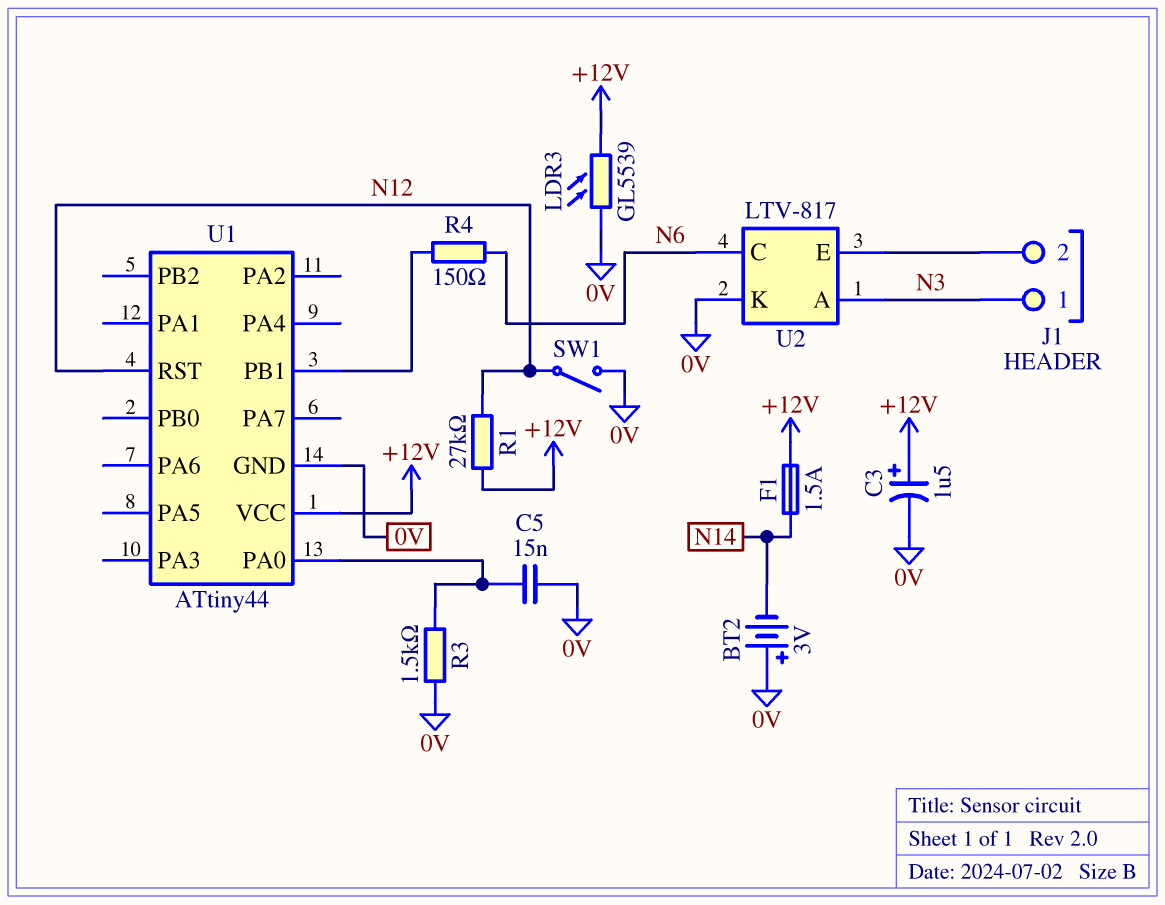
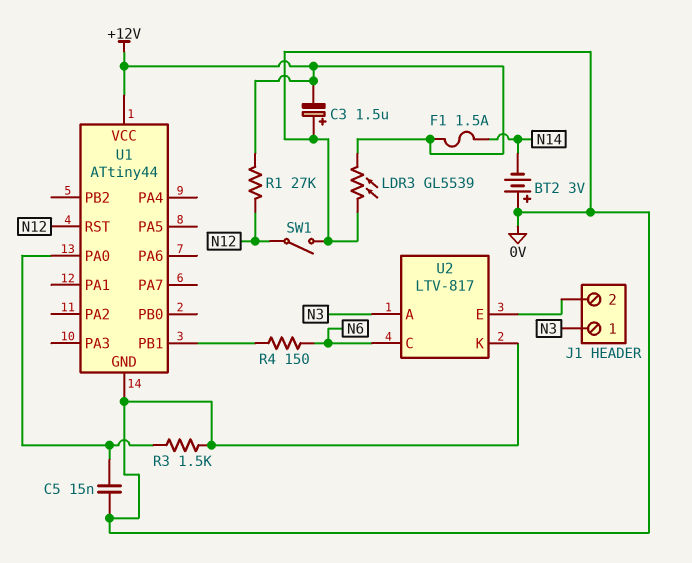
C3: 1.5uF (plus +12V, minus 0V) -> 1.5uF (plus 0V, minus +12V)

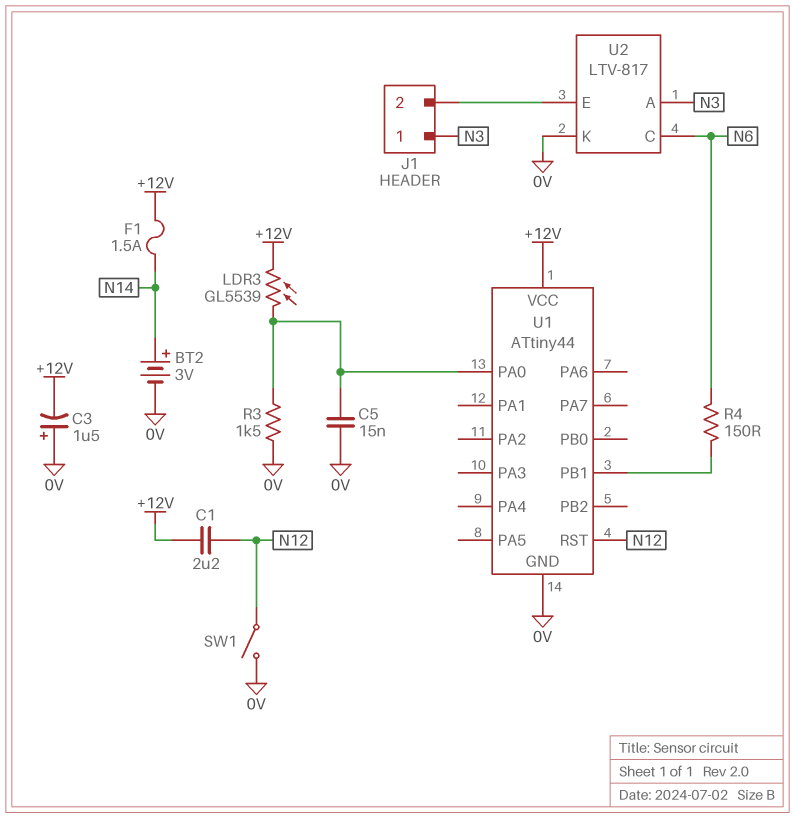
BT2: 3V (plus 0V, minus N14) -> 3V (plus N14, minus 0V)
C1: none -> 2.2uF (+12V, N12)
LDR3: GL5539 (+12V, 0V) -> GL5539 (+12V, U1/PA0)
R1: 27k (+12V, N12) -> none

